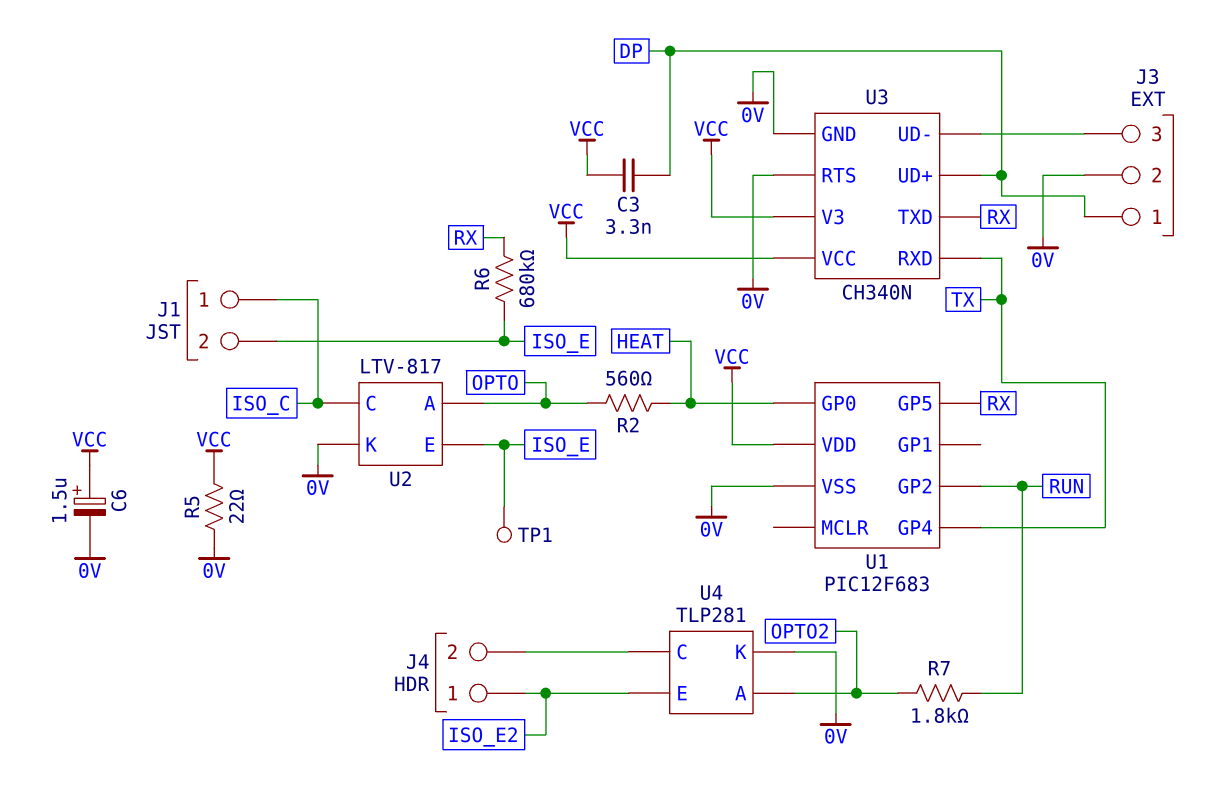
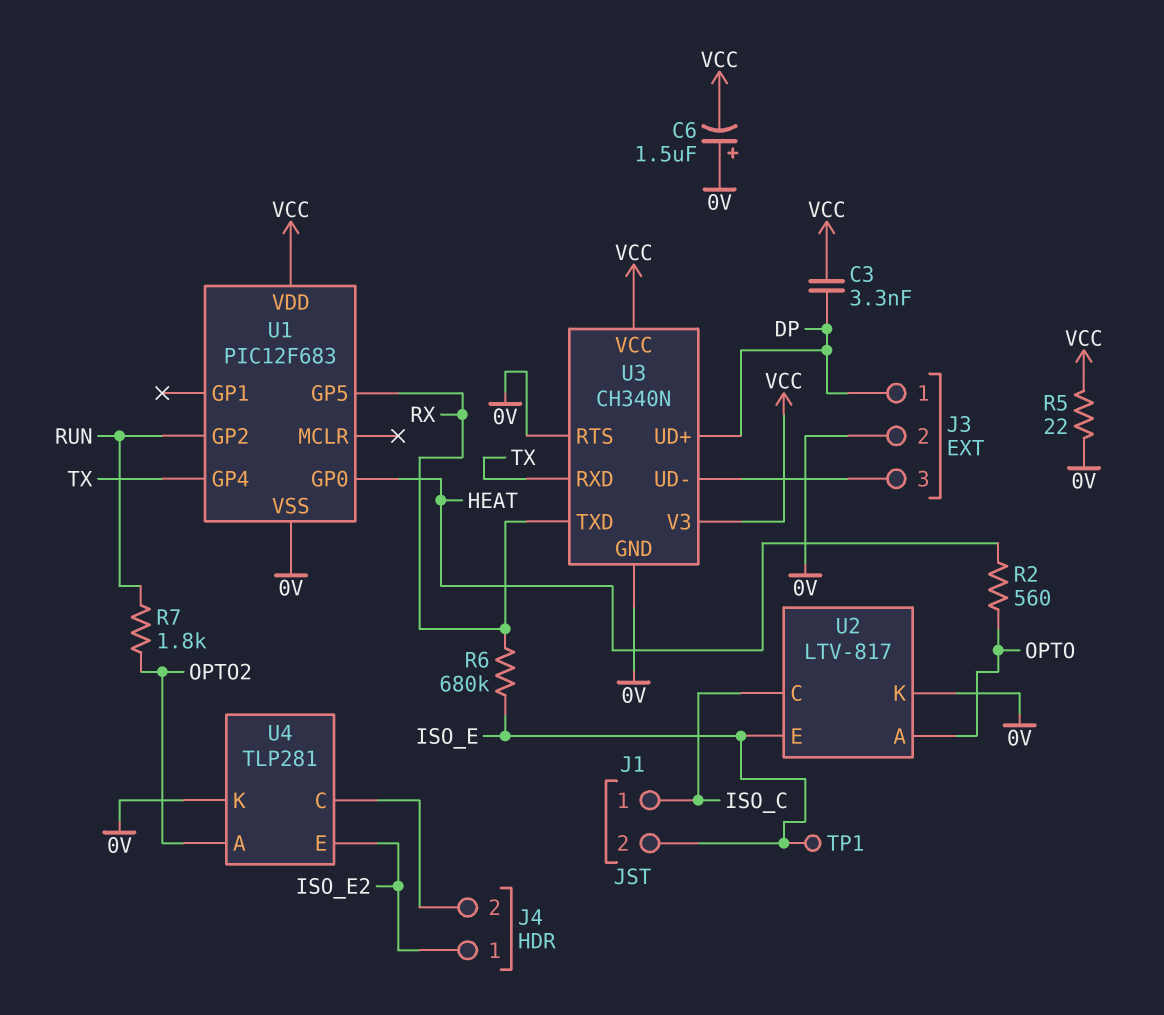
C6: 1.5uF (plus VCC, minus 0V) -> 1.5uF (plus 0V, minus VCC)

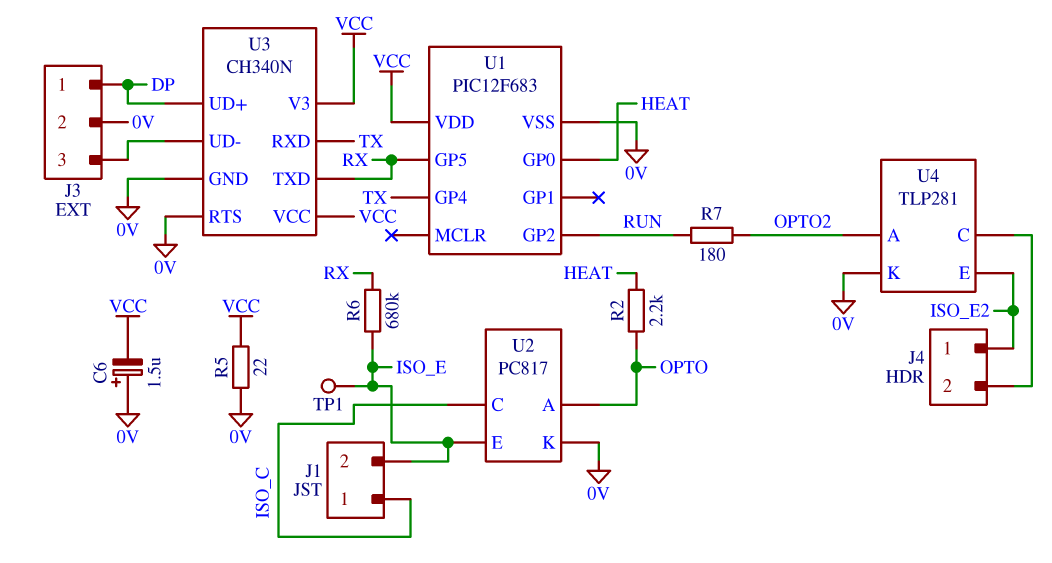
C3: 3.3nF (DP, VCC) -> none
R2: 560 (HEAT, OPTO) -> 2.2k (HEAT, OPTO)
R7: 1.8k (OPTO2, RUN) -> 180 (OPTO2, RUN)
U2: LTV-817 -> PC817

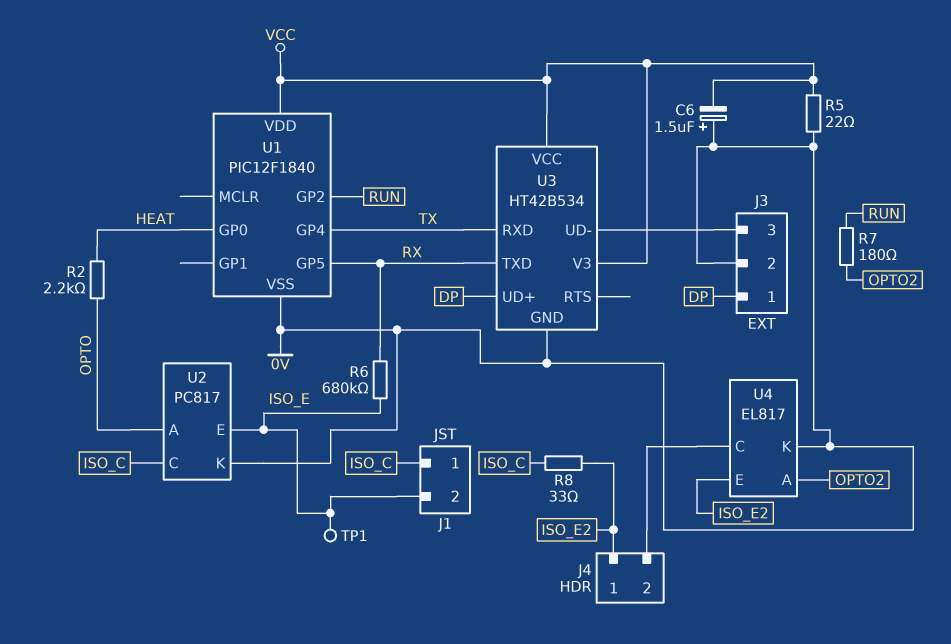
R8: none -> 33 (ISO_C, ISO_E2)
U1: PIC12F683 -> PIC12F1840
U3: CH340N -> HT42B534
U3 pin RTS: 0V -> none
U4: TLP281 -> EL817

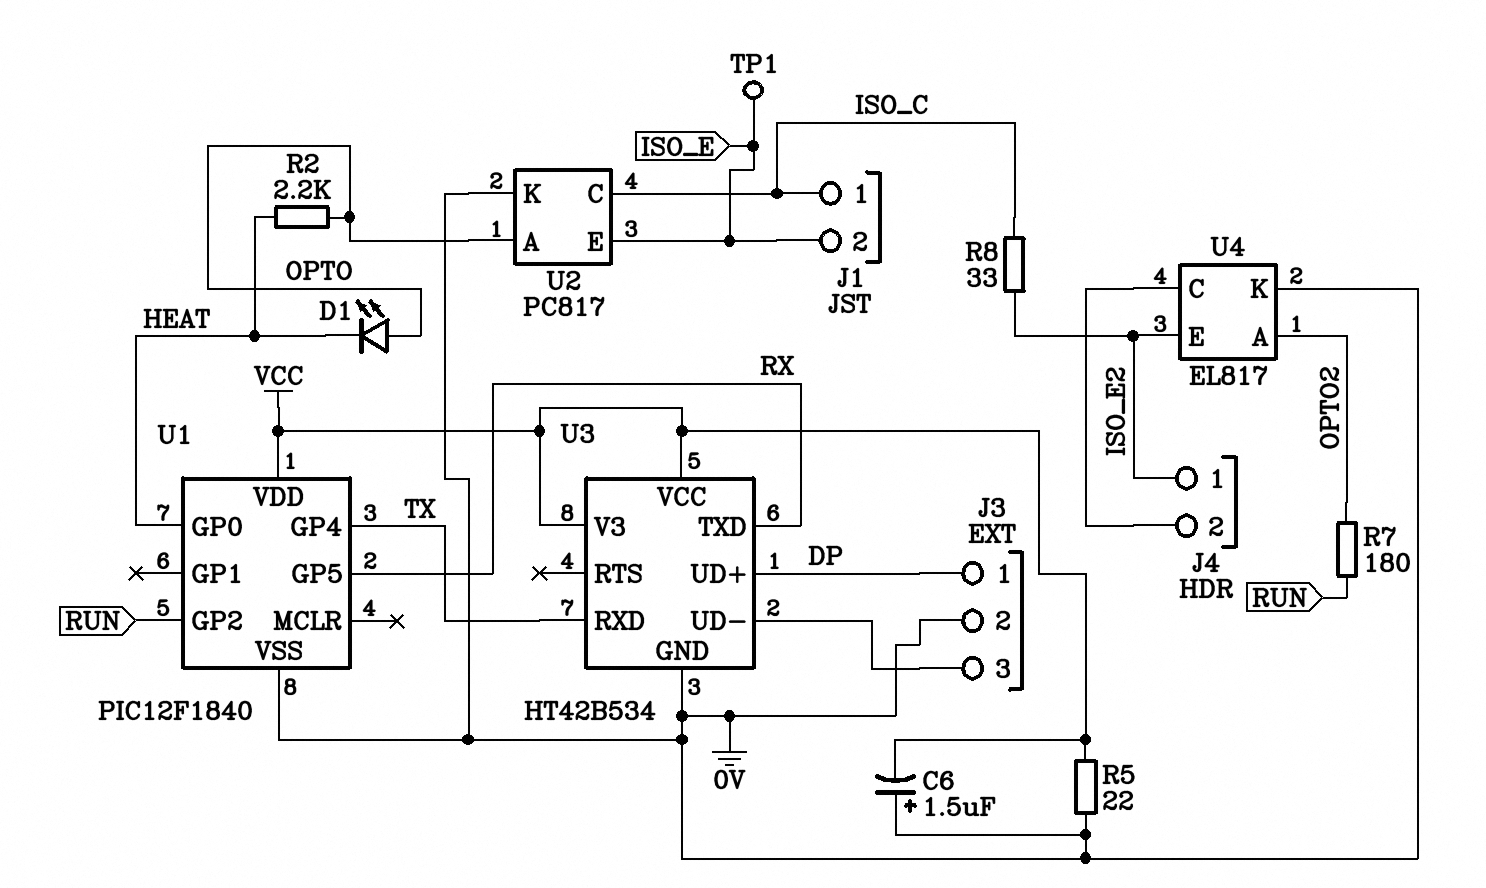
D1: none -> LED (A OPTO, K HEAT)
R6: 680k (ISO_E, RX) -> none

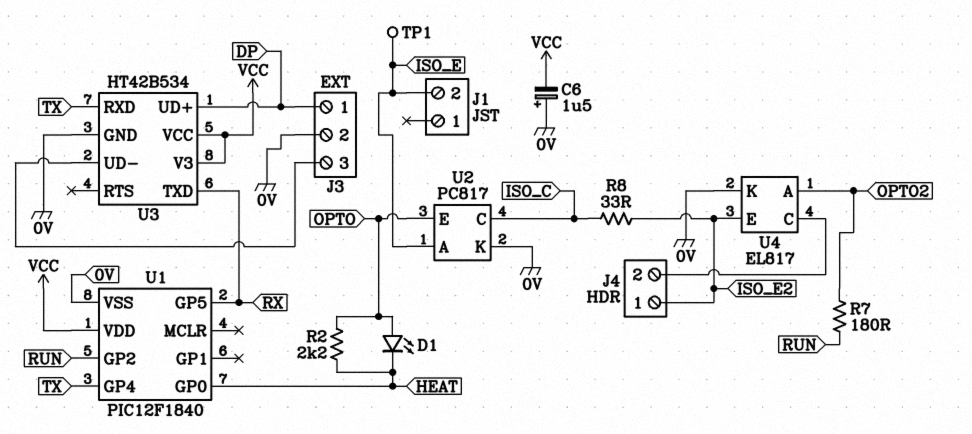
J1 pin 1: ISO_C -> none
R5: 22 (0V, VCC) -> none
U2 pin A: OPTO -> ISO_E
U2 pin E: ISO_E -> OPTO

